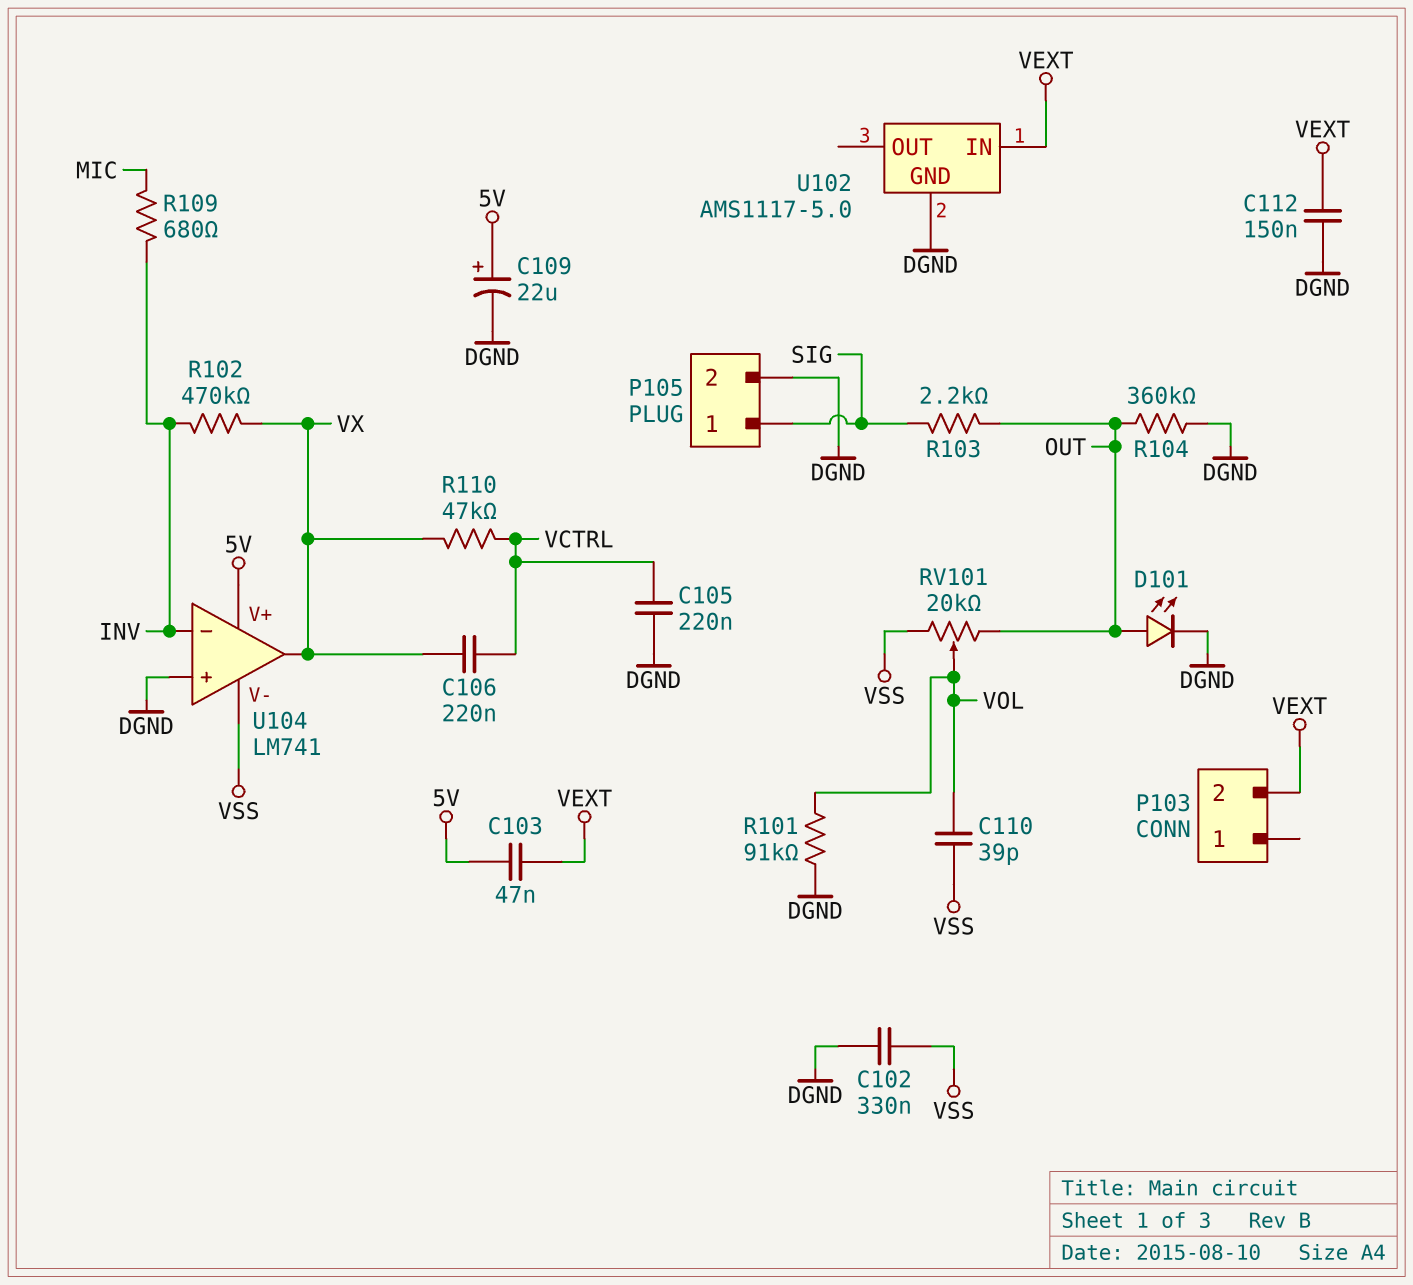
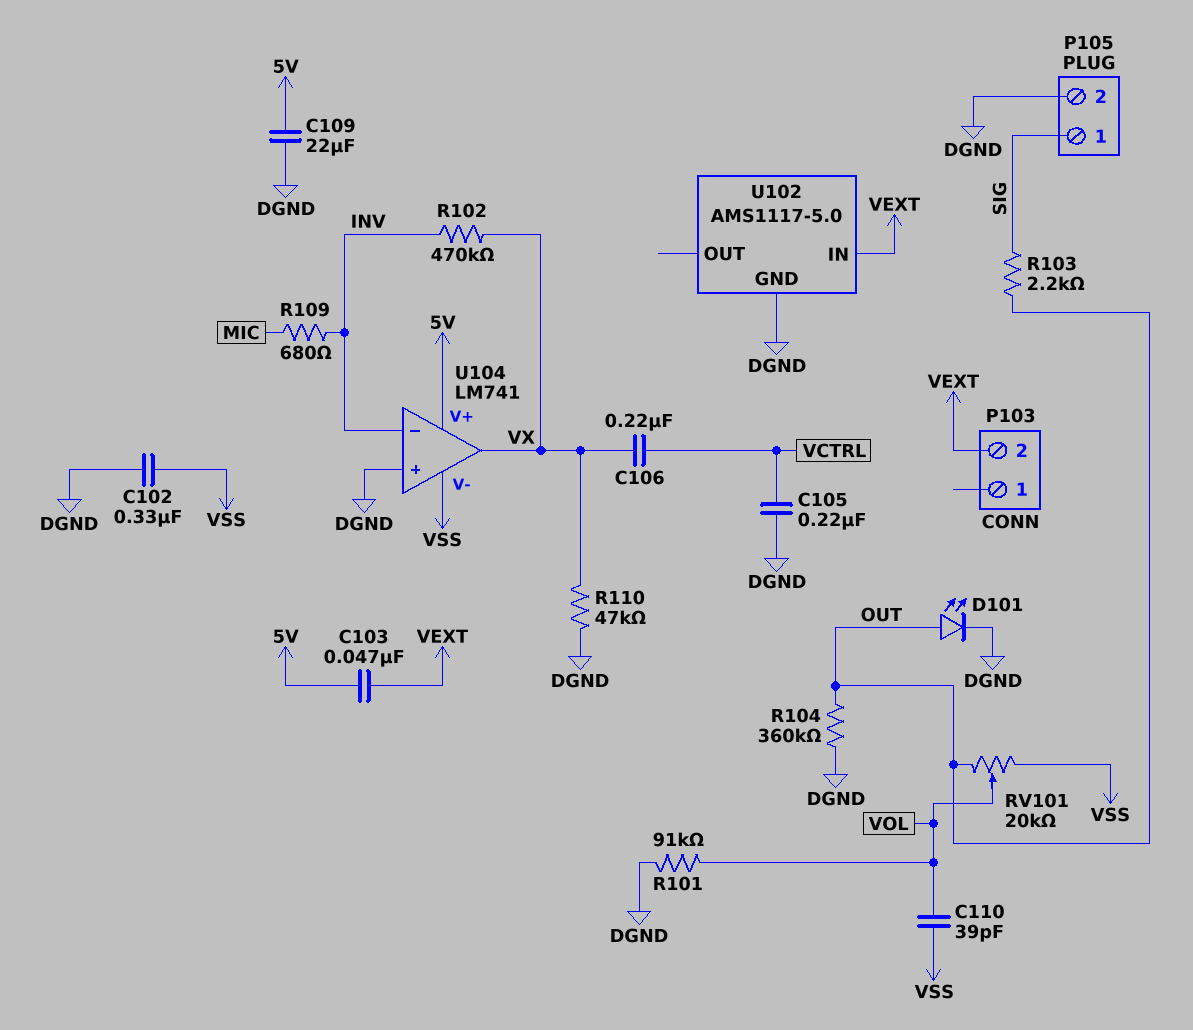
C109: 22uF (plus 5V, minus DGND) -> 22uF (5V, DGND)
C112: 150nF (DGND, VEXT) -> none
R110: 47k (VCTRL, VX) -> 47k (DGND, VX)

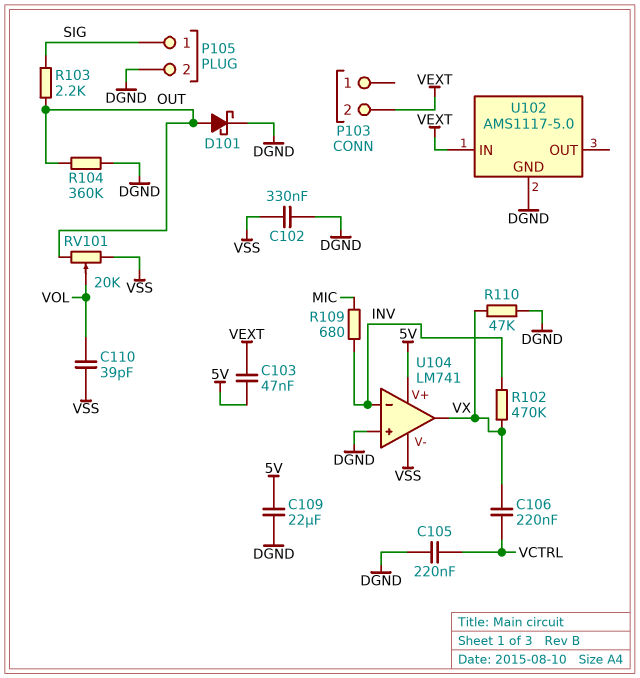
D101: LED (A OUT, K DGND) -> schottky (A OUT, K DGND)
R101: 91k (DGND, VOL) -> none

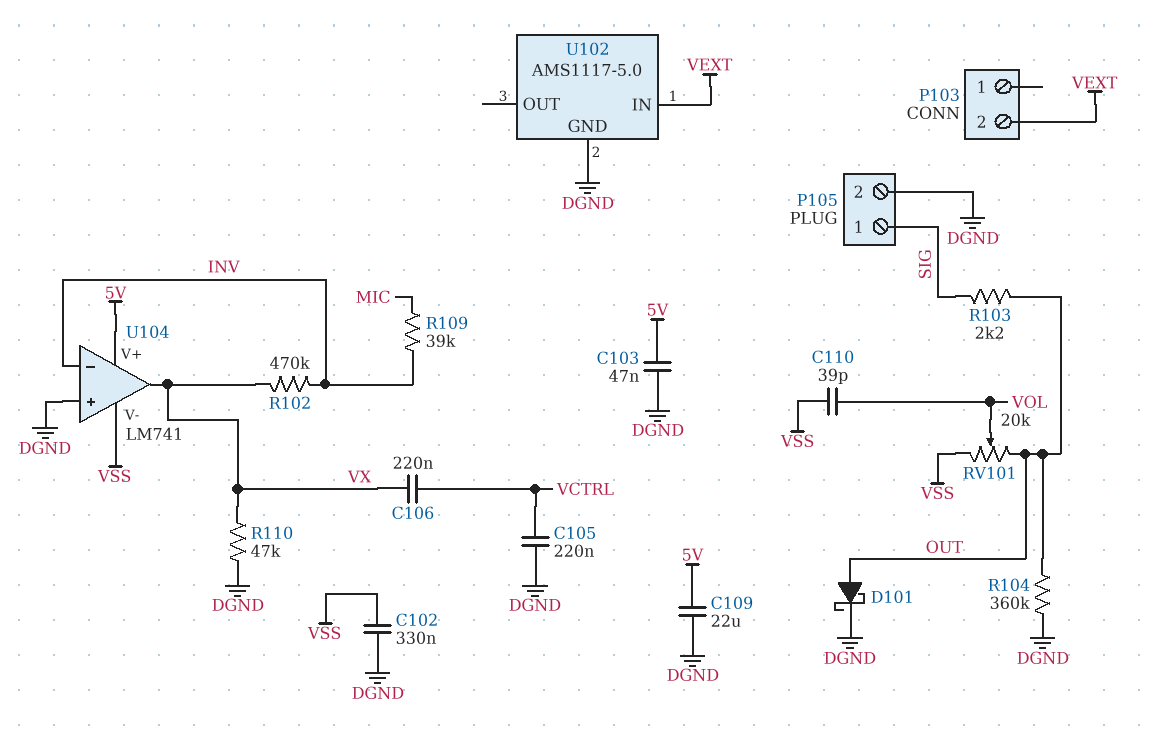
C103: 47nF (5V, VEXT) -> 47nF (5V, DGND)
R109: 680 (INV, MIC) -> 39k (INV, MIC)

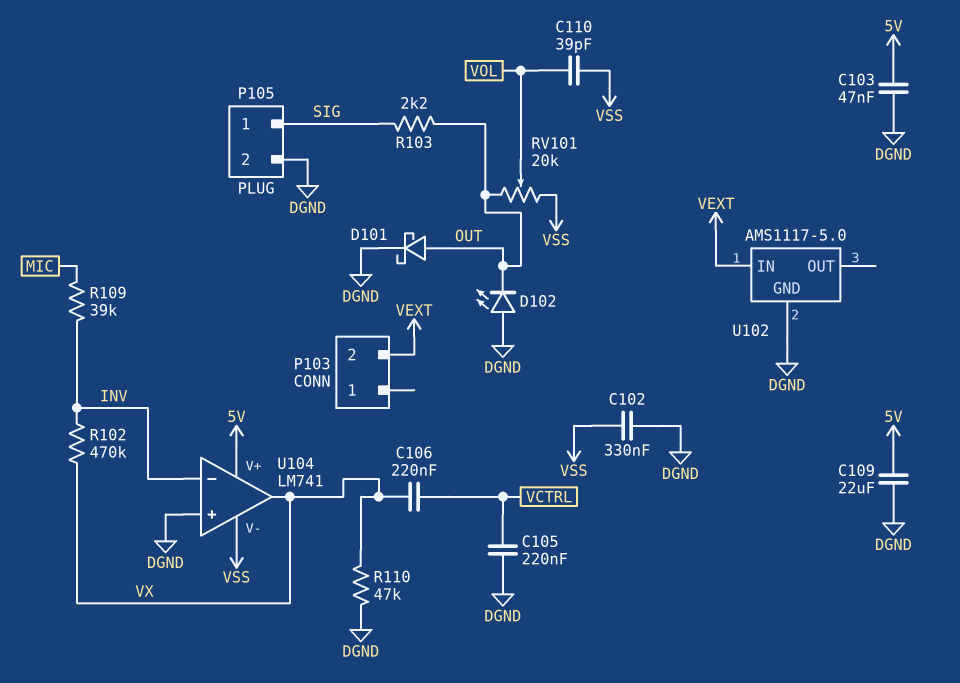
D102: none -> LED (A DGND, K OUT)
R104: 360k (DGND, OUT) -> none

